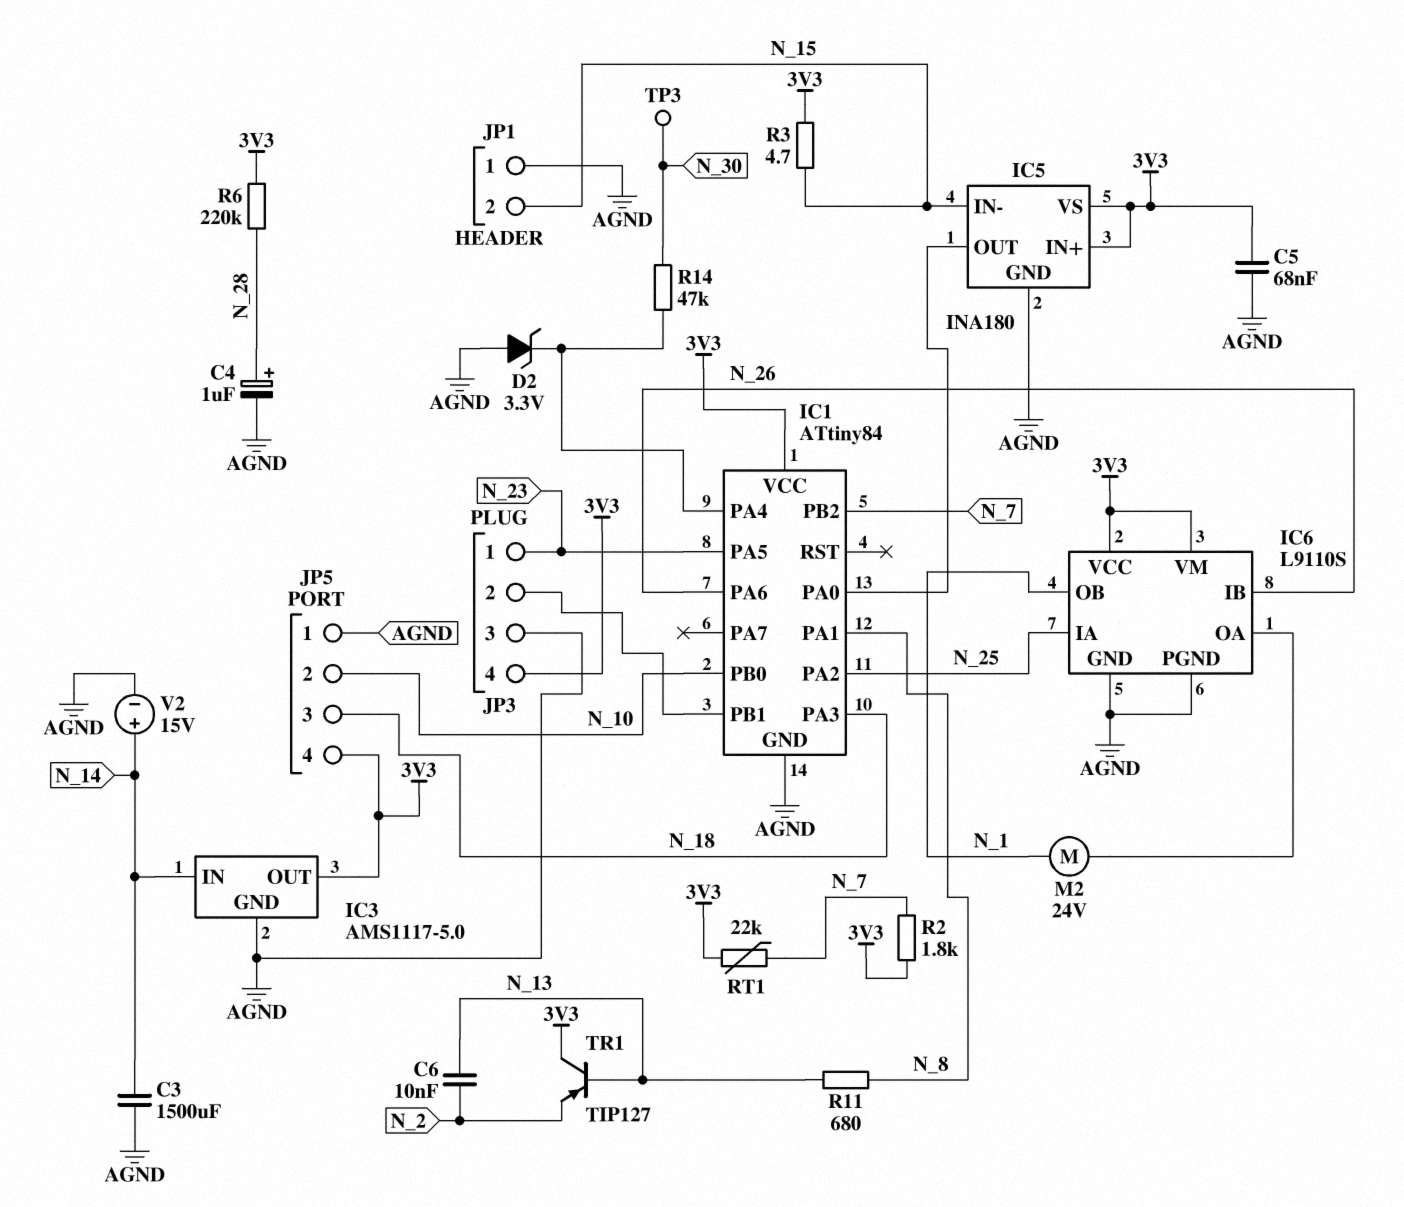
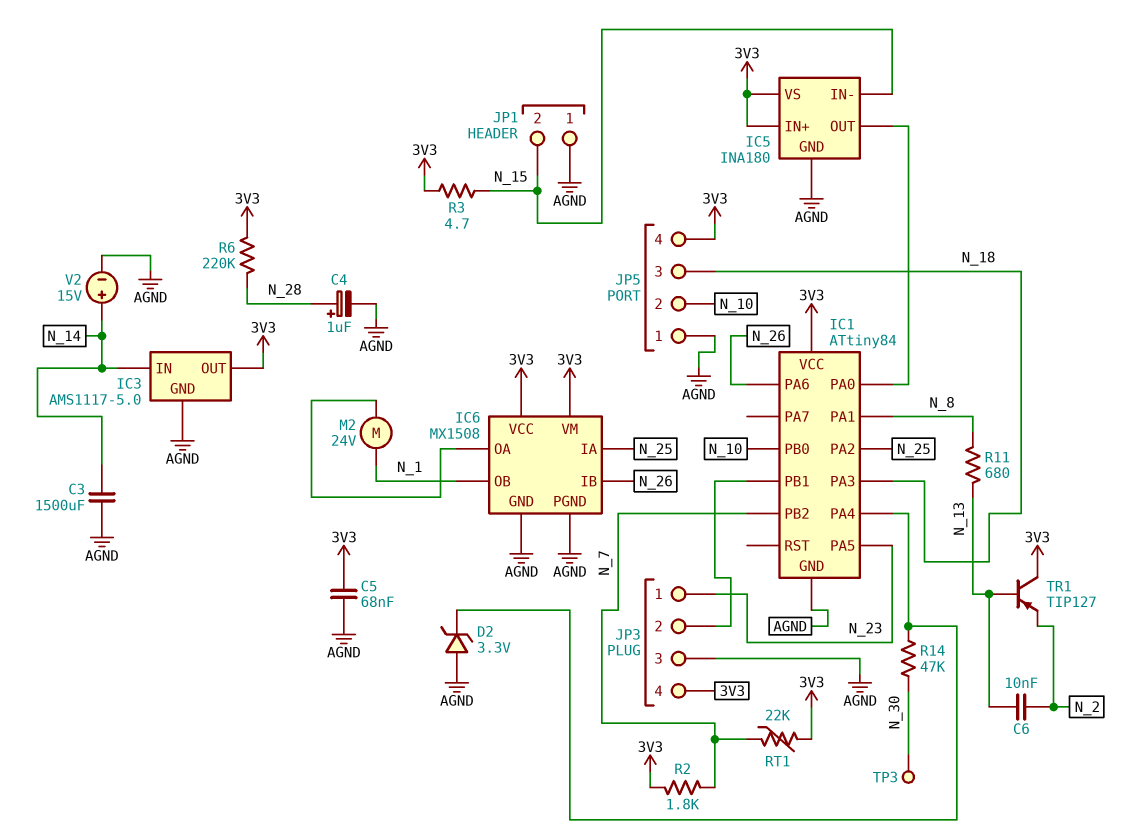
IC6: L9110S -> MX1508

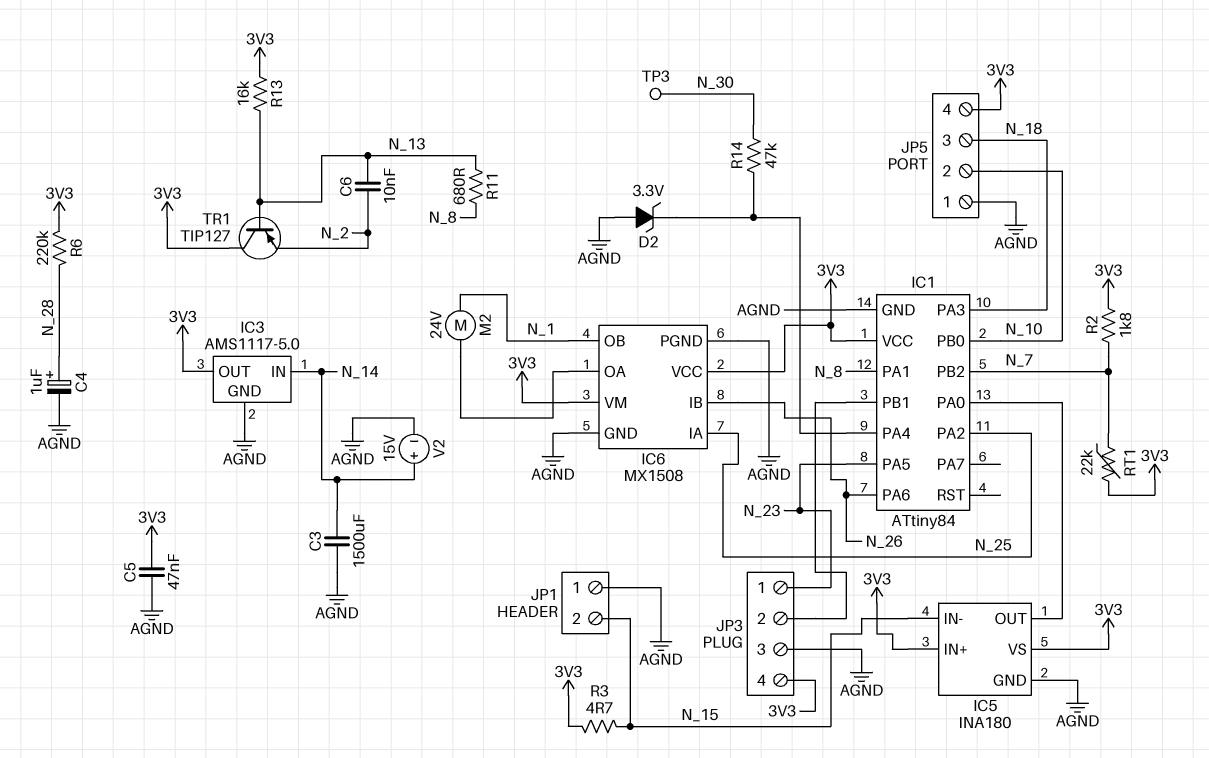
C5: 68nF (3V3, AGND) -> 47nF (3V3, AGND)
R13: none -> 16k (3V3, N_13)

